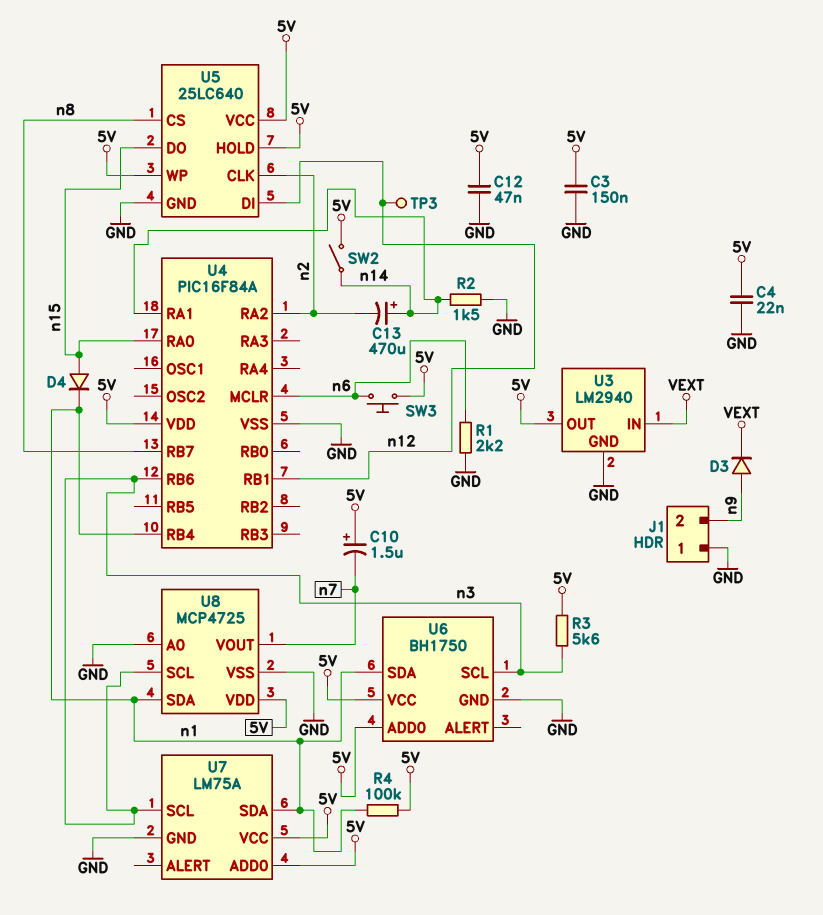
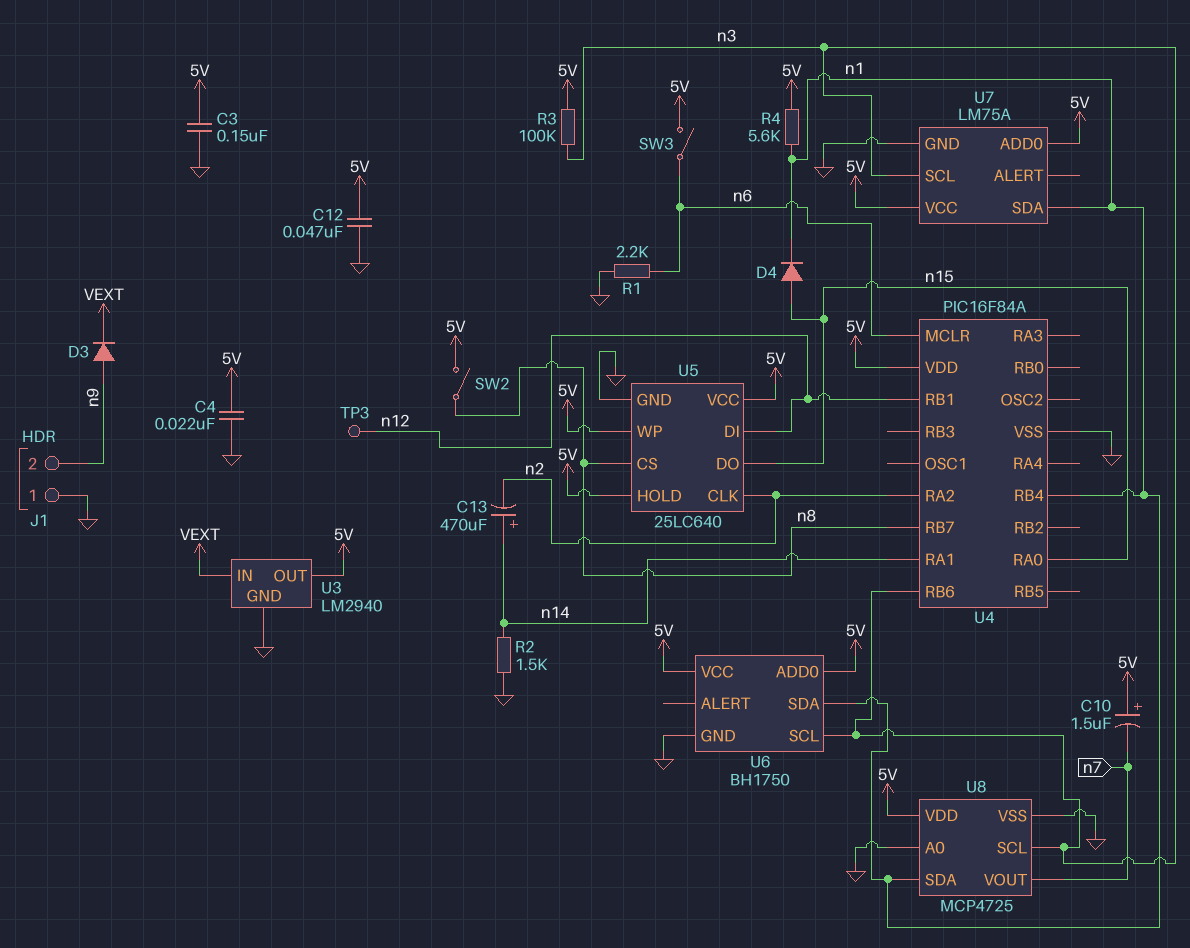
R3: 5.6k (5V, n3) -> 100k (5V, n3)
R4: 100k (5V, n1) -> 5.6k (5V, n1)
SW2: switch (5V, n14) -> switch (5V, n8)
SW3: button (5V, n6) -> switch (5V, n6)

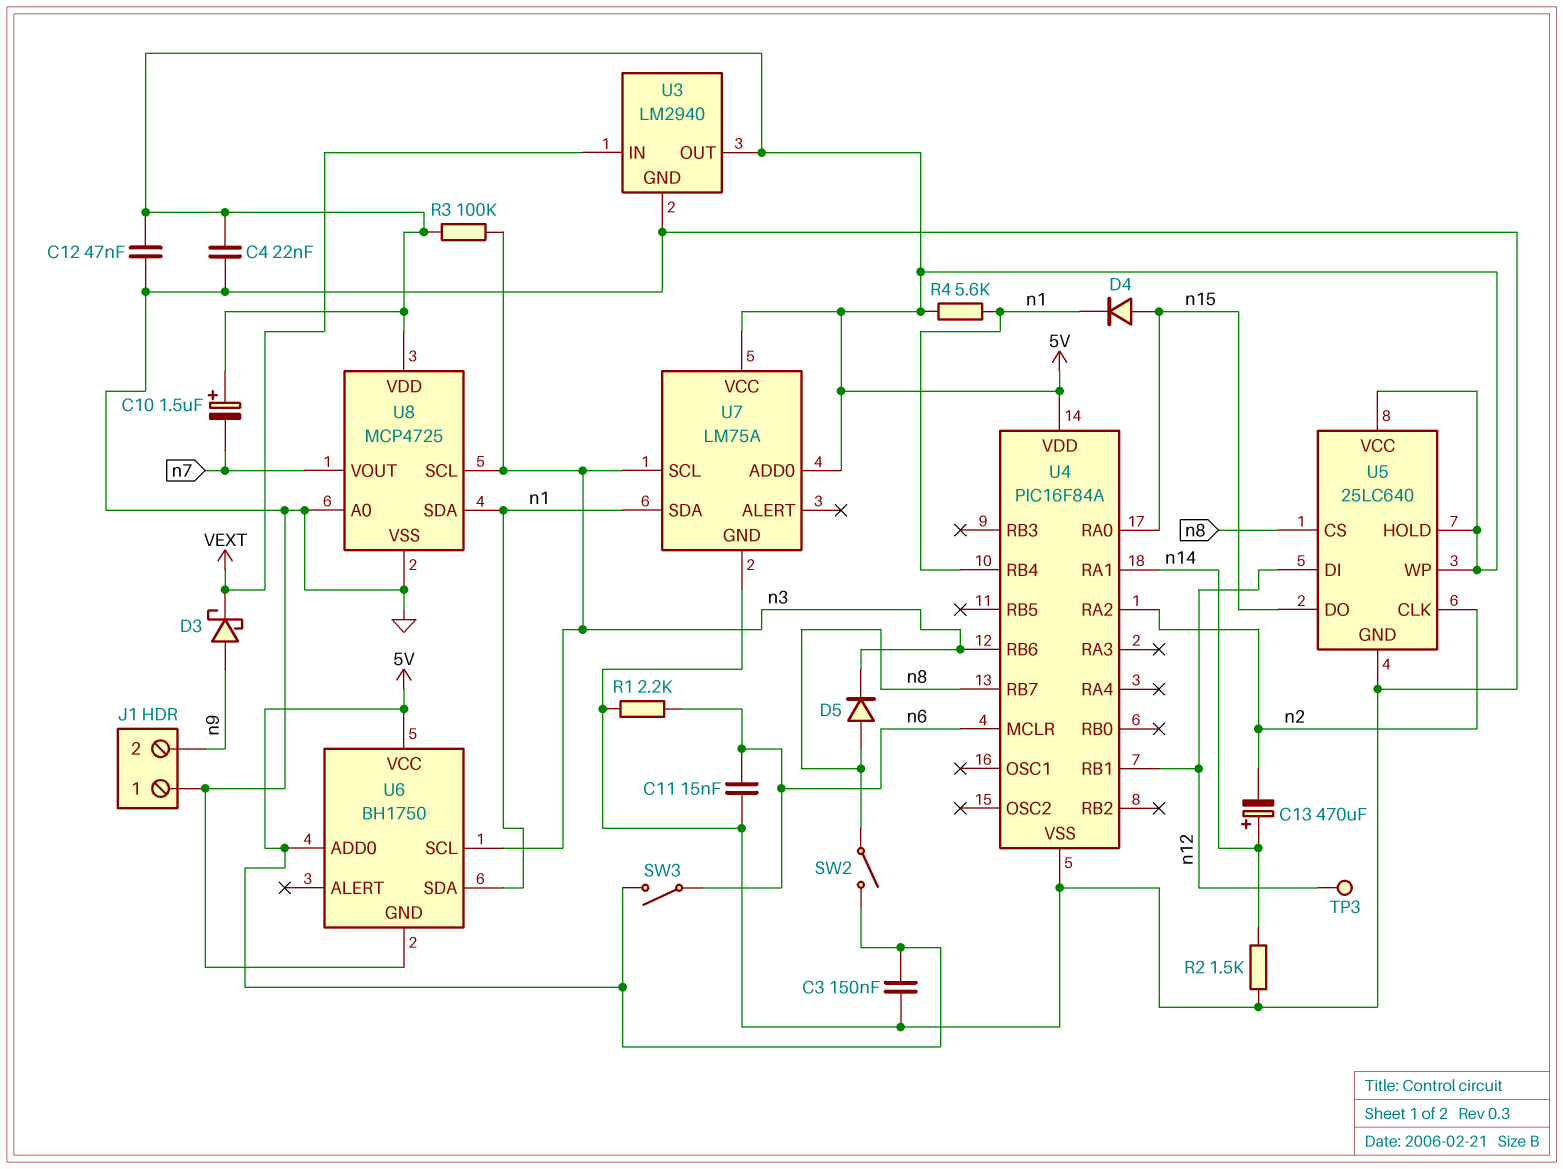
C11: none -> 15nF (GND, n6)
D3: diode (A n9, K VEXT) -> schottky (A n9, K VEXT)
D5: none -> diode (A n8, K n3)

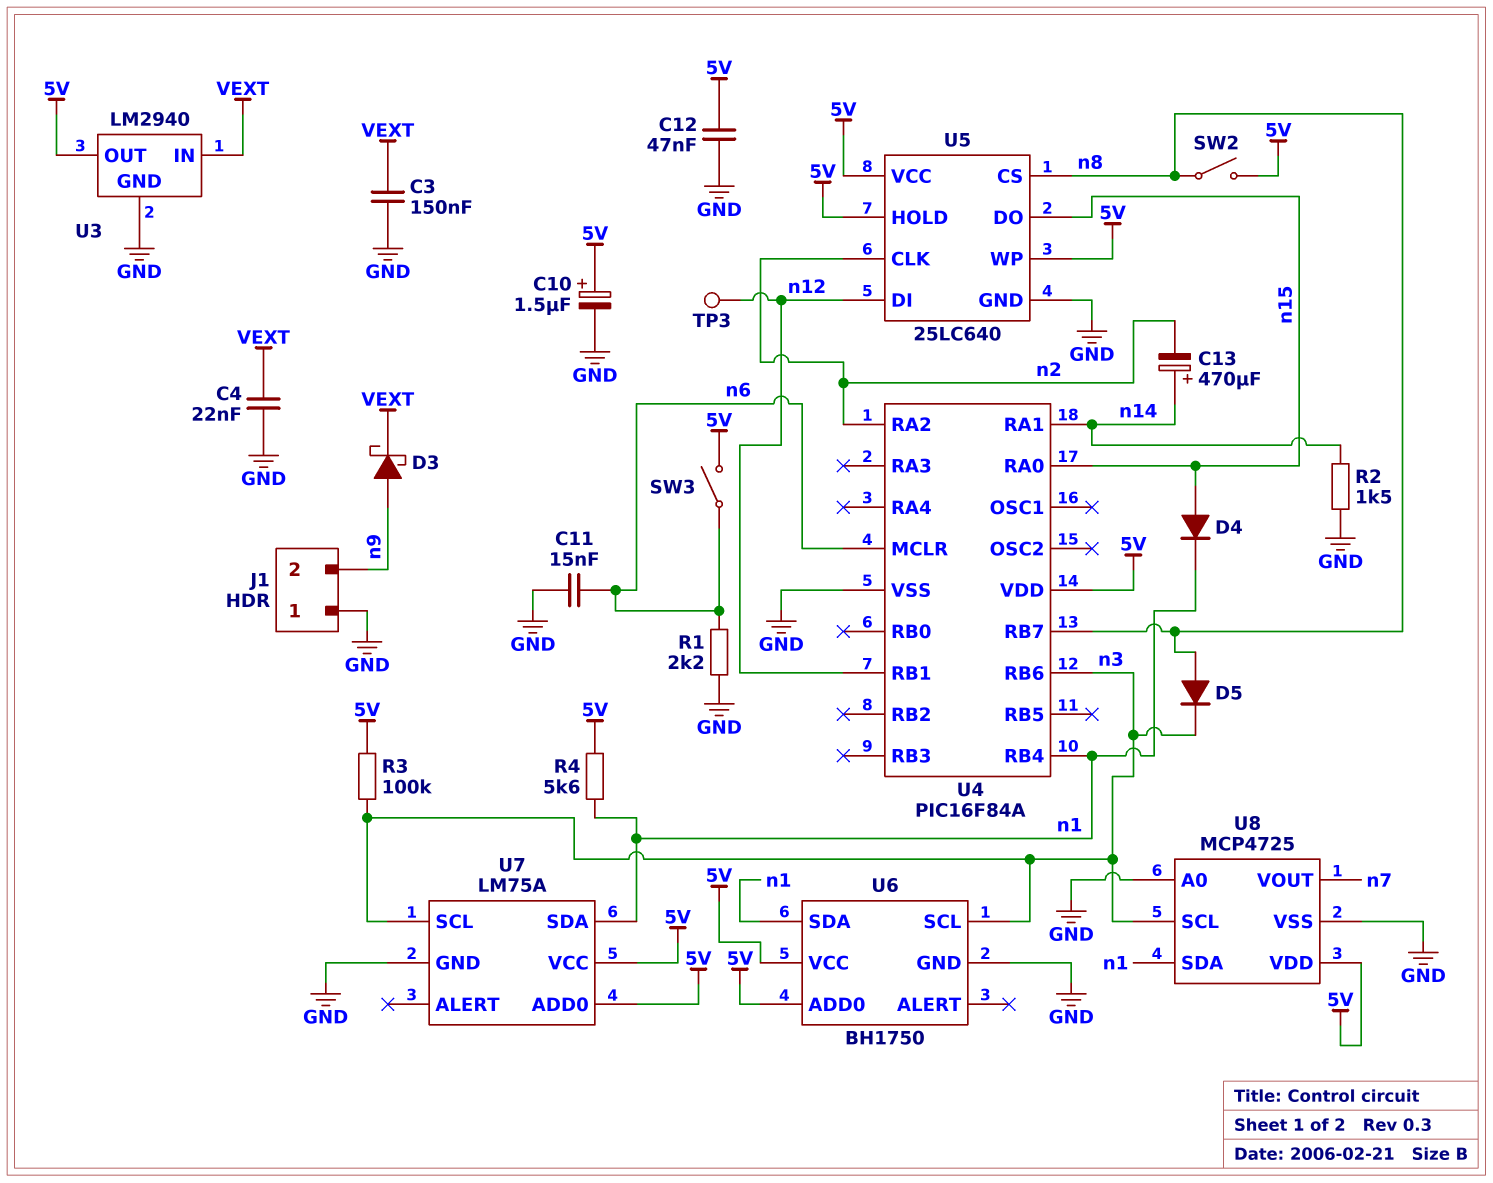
C3: 150nF (5V, GND) -> 150nF (GND, VEXT)
C4: 22nF (5V, GND) -> 22nF (GND, VEXT)
C10: 1.5uF (plus 5V, minus n7) -> 1.5uF (plus 5V, minus GND)

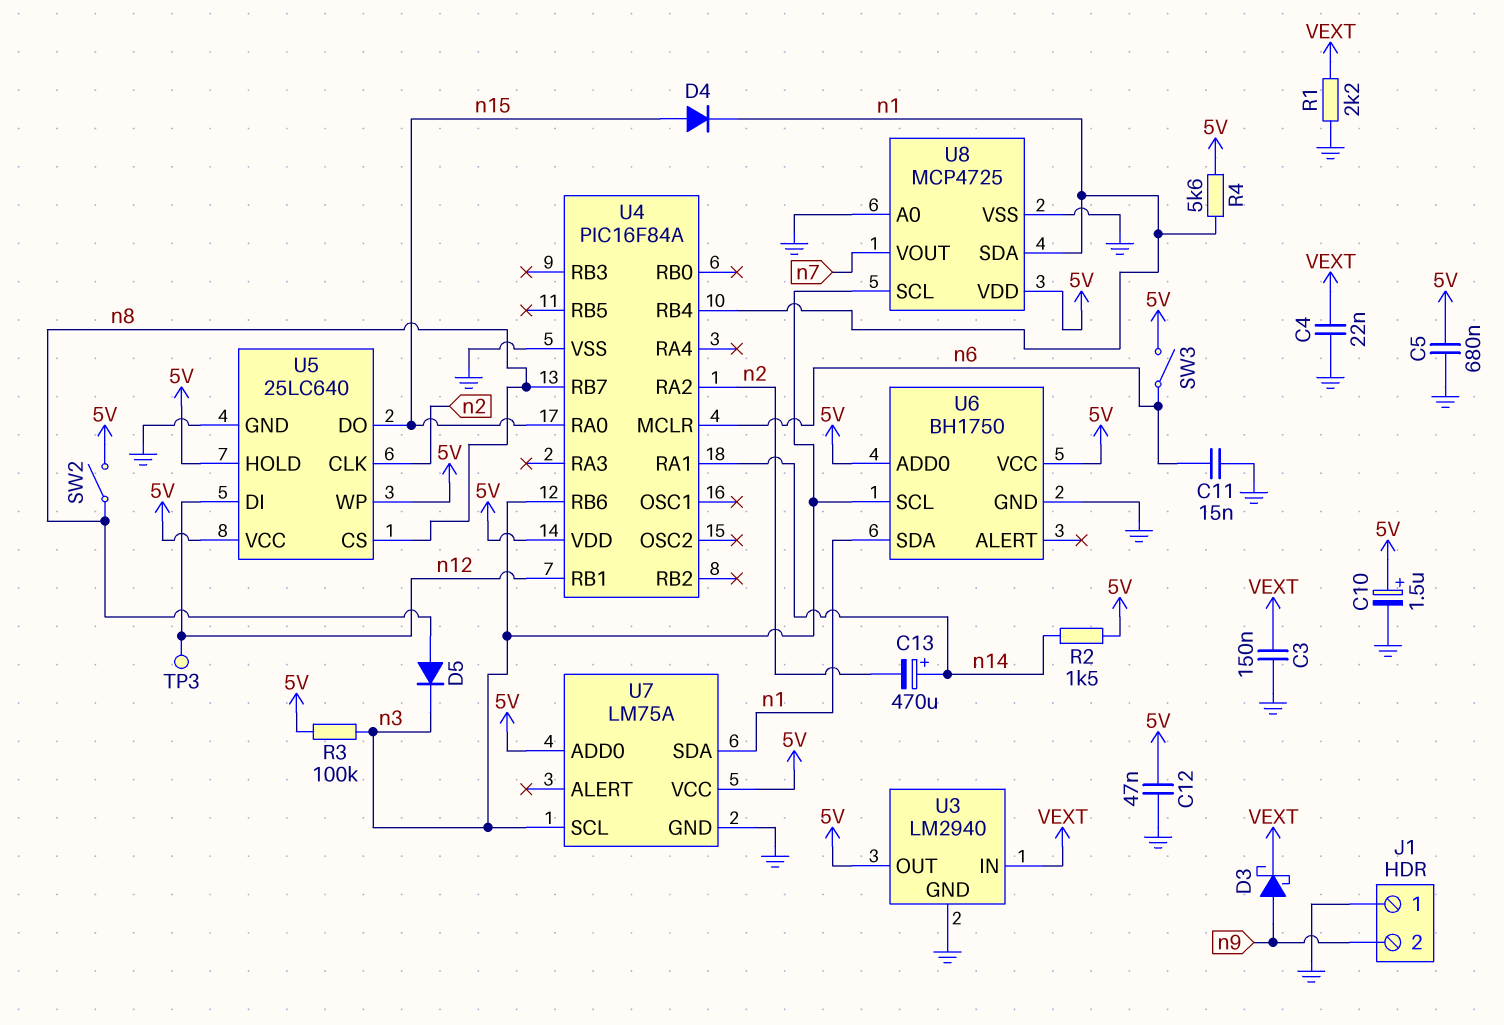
C5: none -> 680nF (5V, GND)
R1: 2.2k (GND, n6) -> 2.2k (GND, VEXT)
R2: 1.5k (GND, n14) -> 1.5k (5V, n14)

